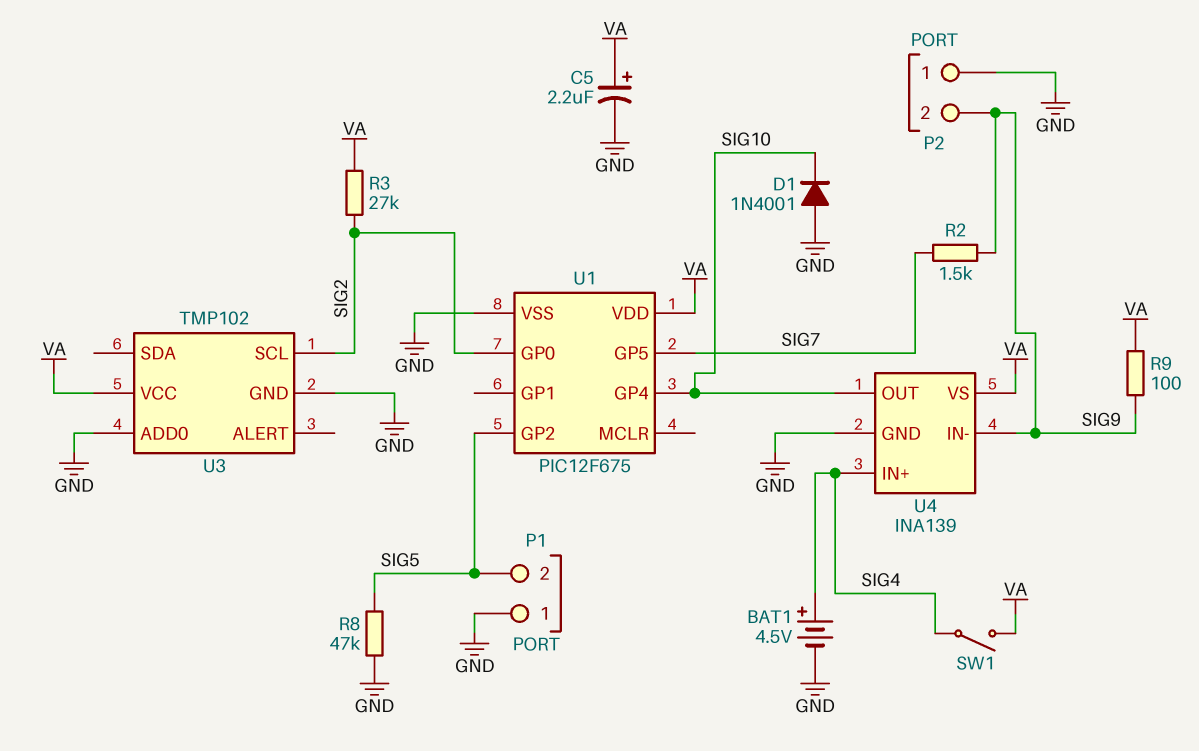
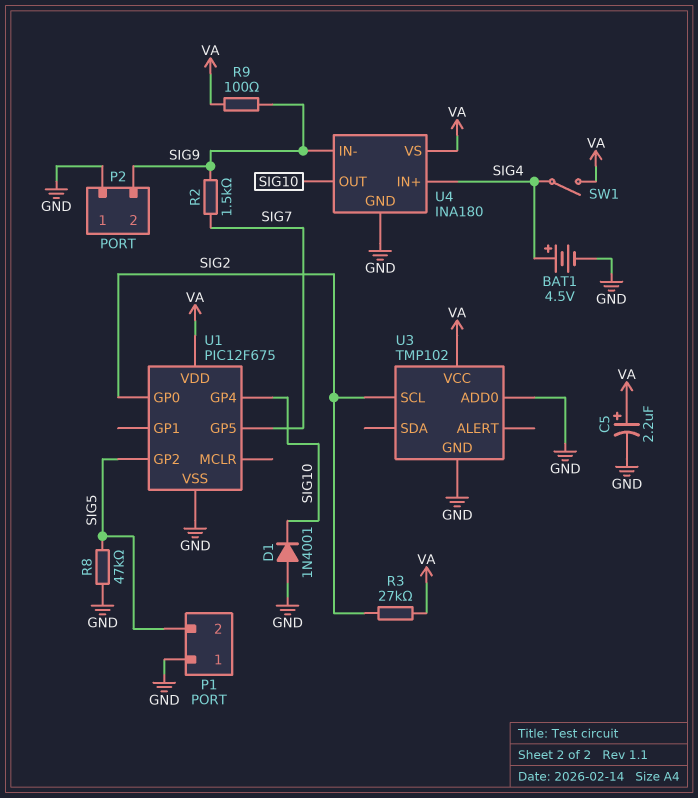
U4: INA139 -> INA180

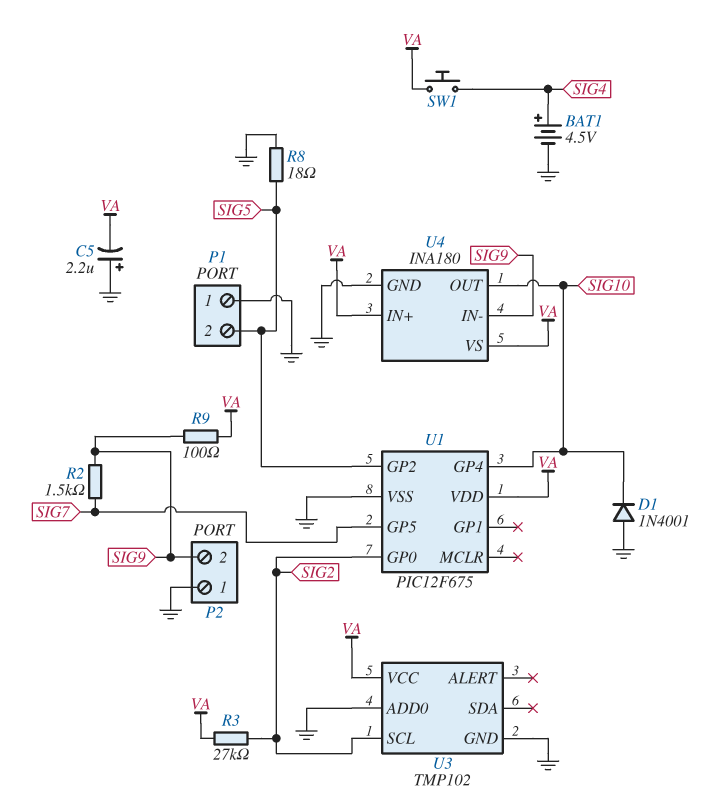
C5: 2.2uF (plus VA, minus GND) -> 2.2uF (plus GND, minus VA)
R8: 47k (GND, SIG5) -> 18 (GND, SIG5)
SW1: switch (SIG4, VA) -> button (SIG4, VA)
U4 pin IN+: SIG4 -> VA

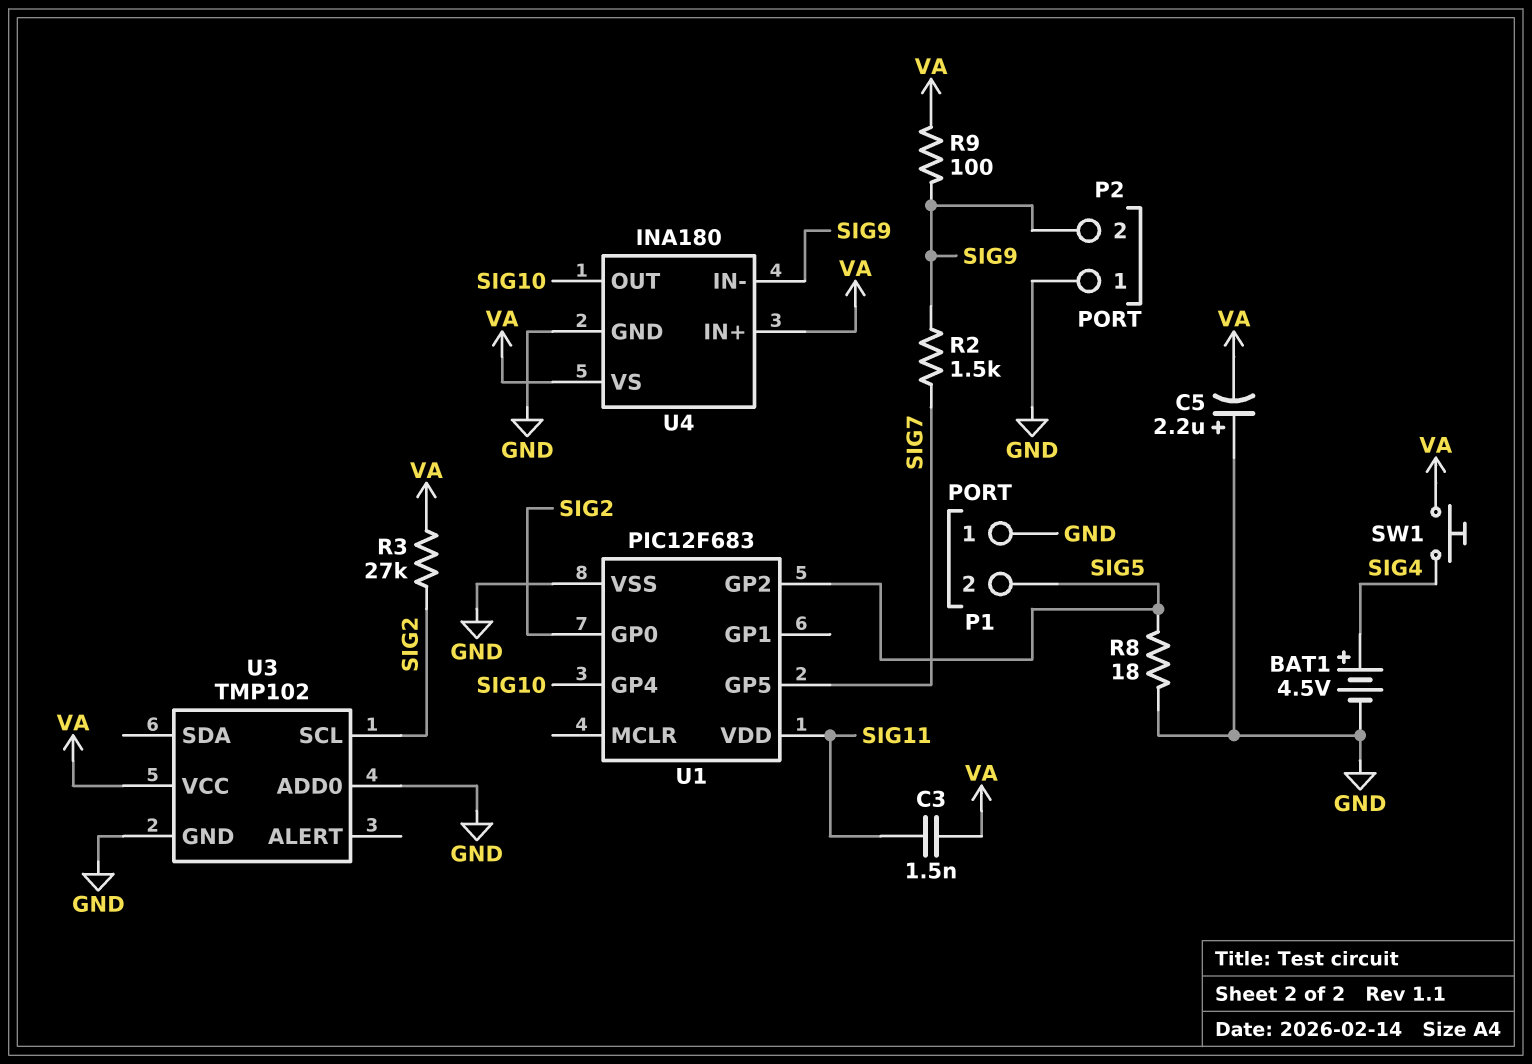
C3: none -> 1.5nF (SIG11, VA)
D1: diode 1N4001 (A GND, K SIG10) -> none
U1: PIC12F675 -> PIC12F683
U1 pin VDD: VA -> SIG11

